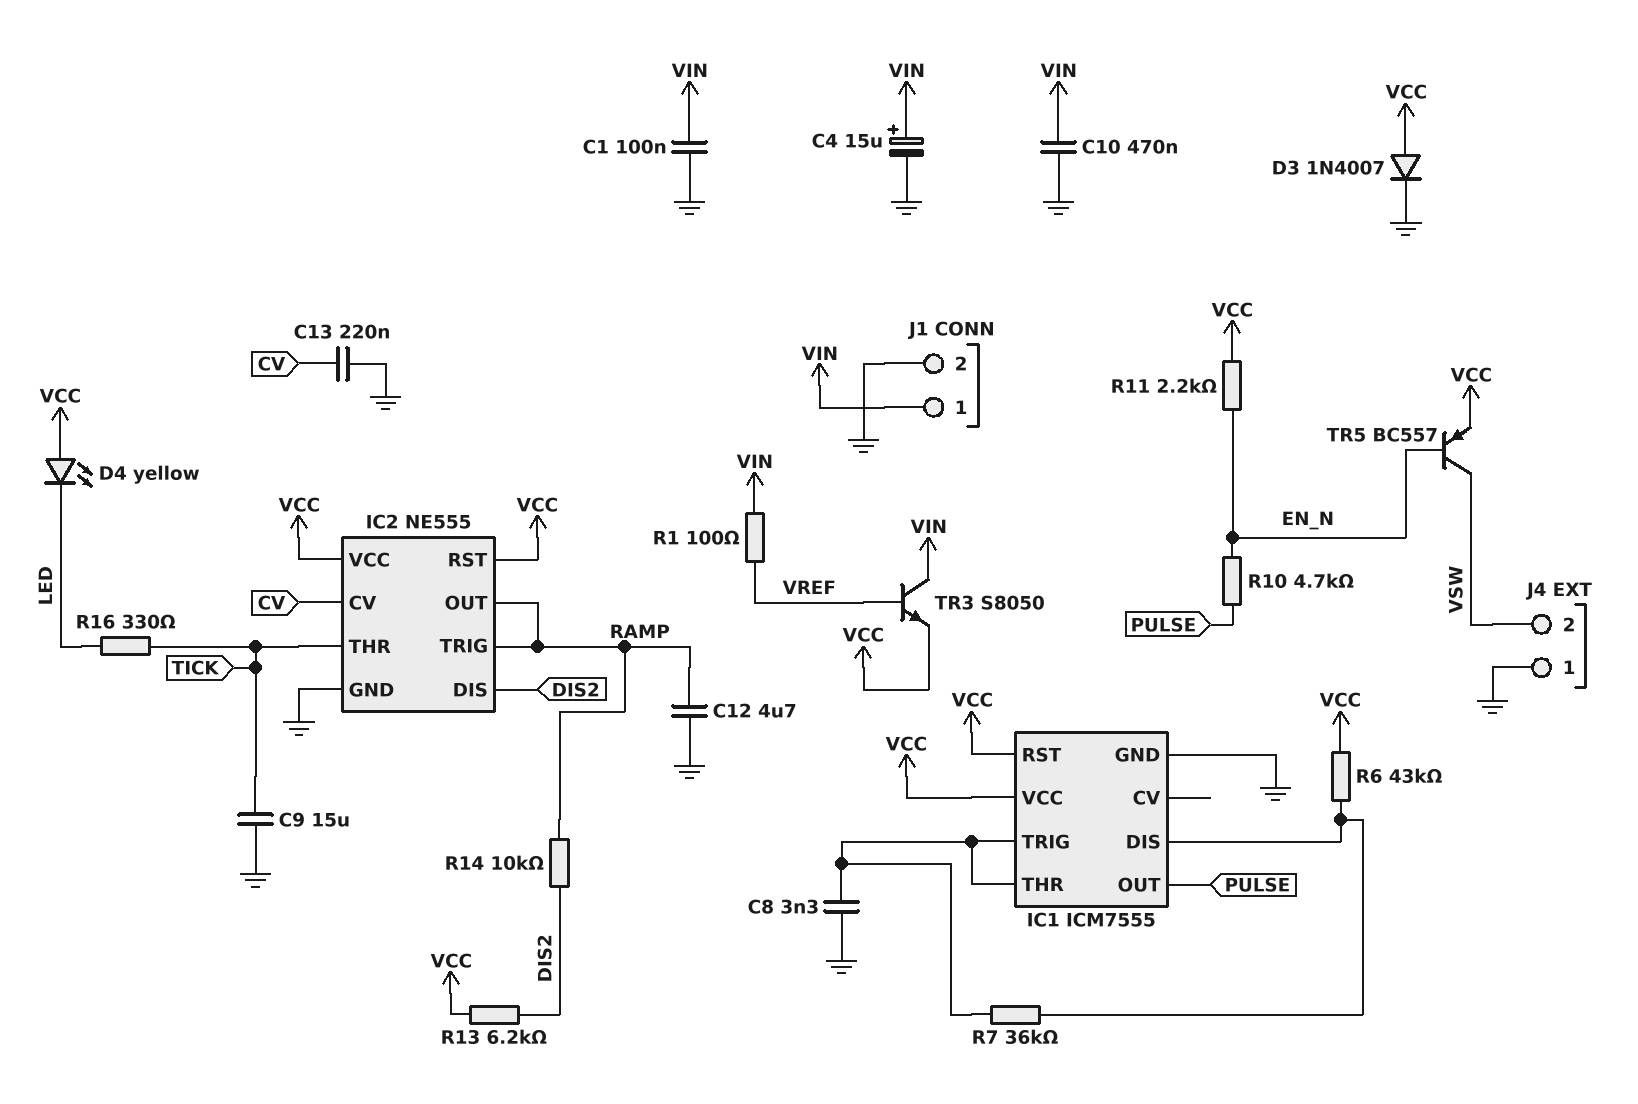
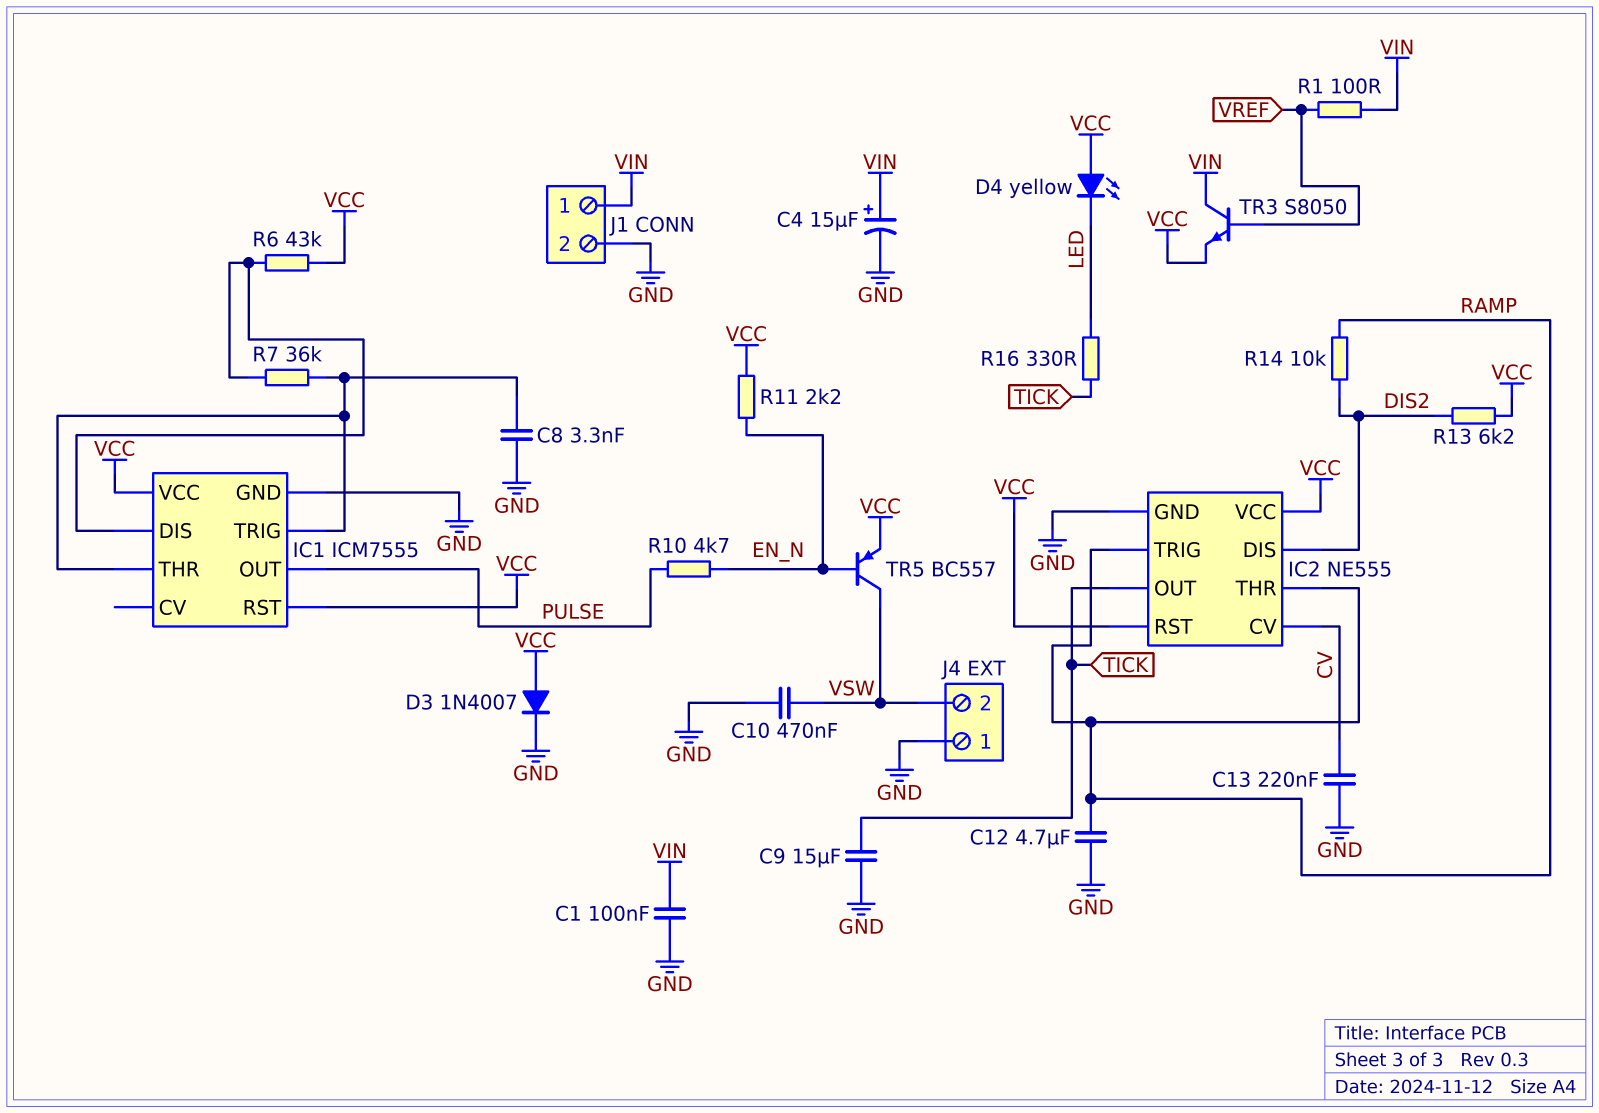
C10: 470nF (GND, VIN) -> 470nF (GND, VSW)
IC2 pin OUT: RAMP -> TICK
IC2 pin THR: TICK -> RAMP

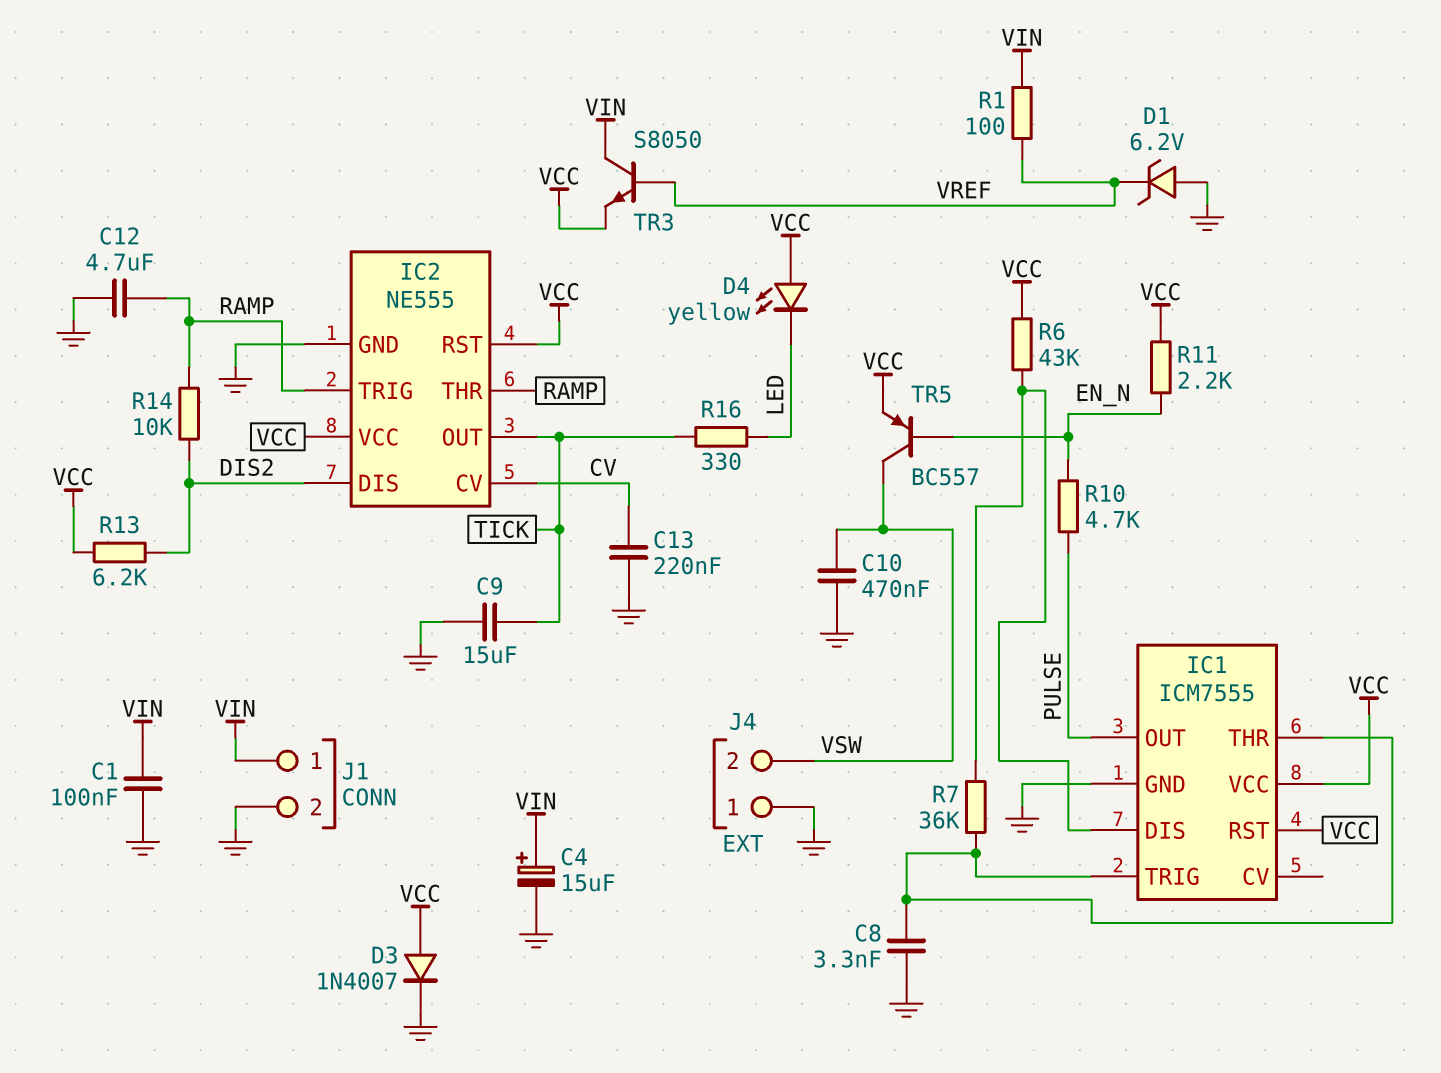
D1: none -> zener 6.2V (A GND, K VREF)

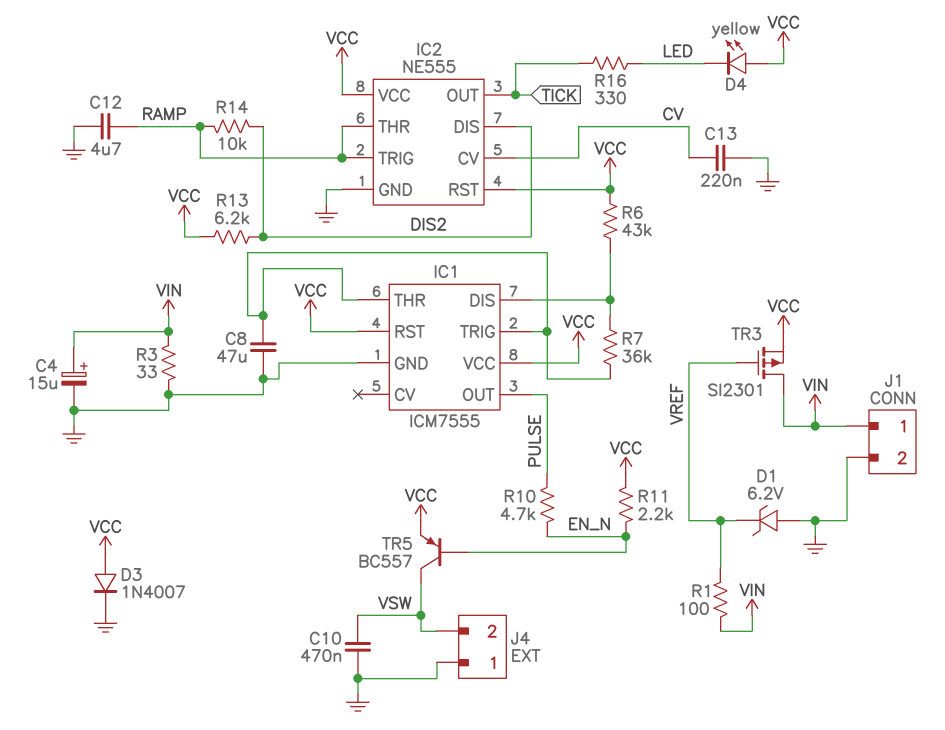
C1: 100nF (GND, VIN) -> none
C8: 3.3nF (GND, IC1/THR) -> 47uF (GND, IC1/THR)
C9: 15uF (GND, TICK) -> none
R3: none -> 33 (GND, VIN)
TR3: NPN S8050 (B VREF, C VIN, E VCC) -> PMOS SI2301 (G VREF, D VIN, S VCC)

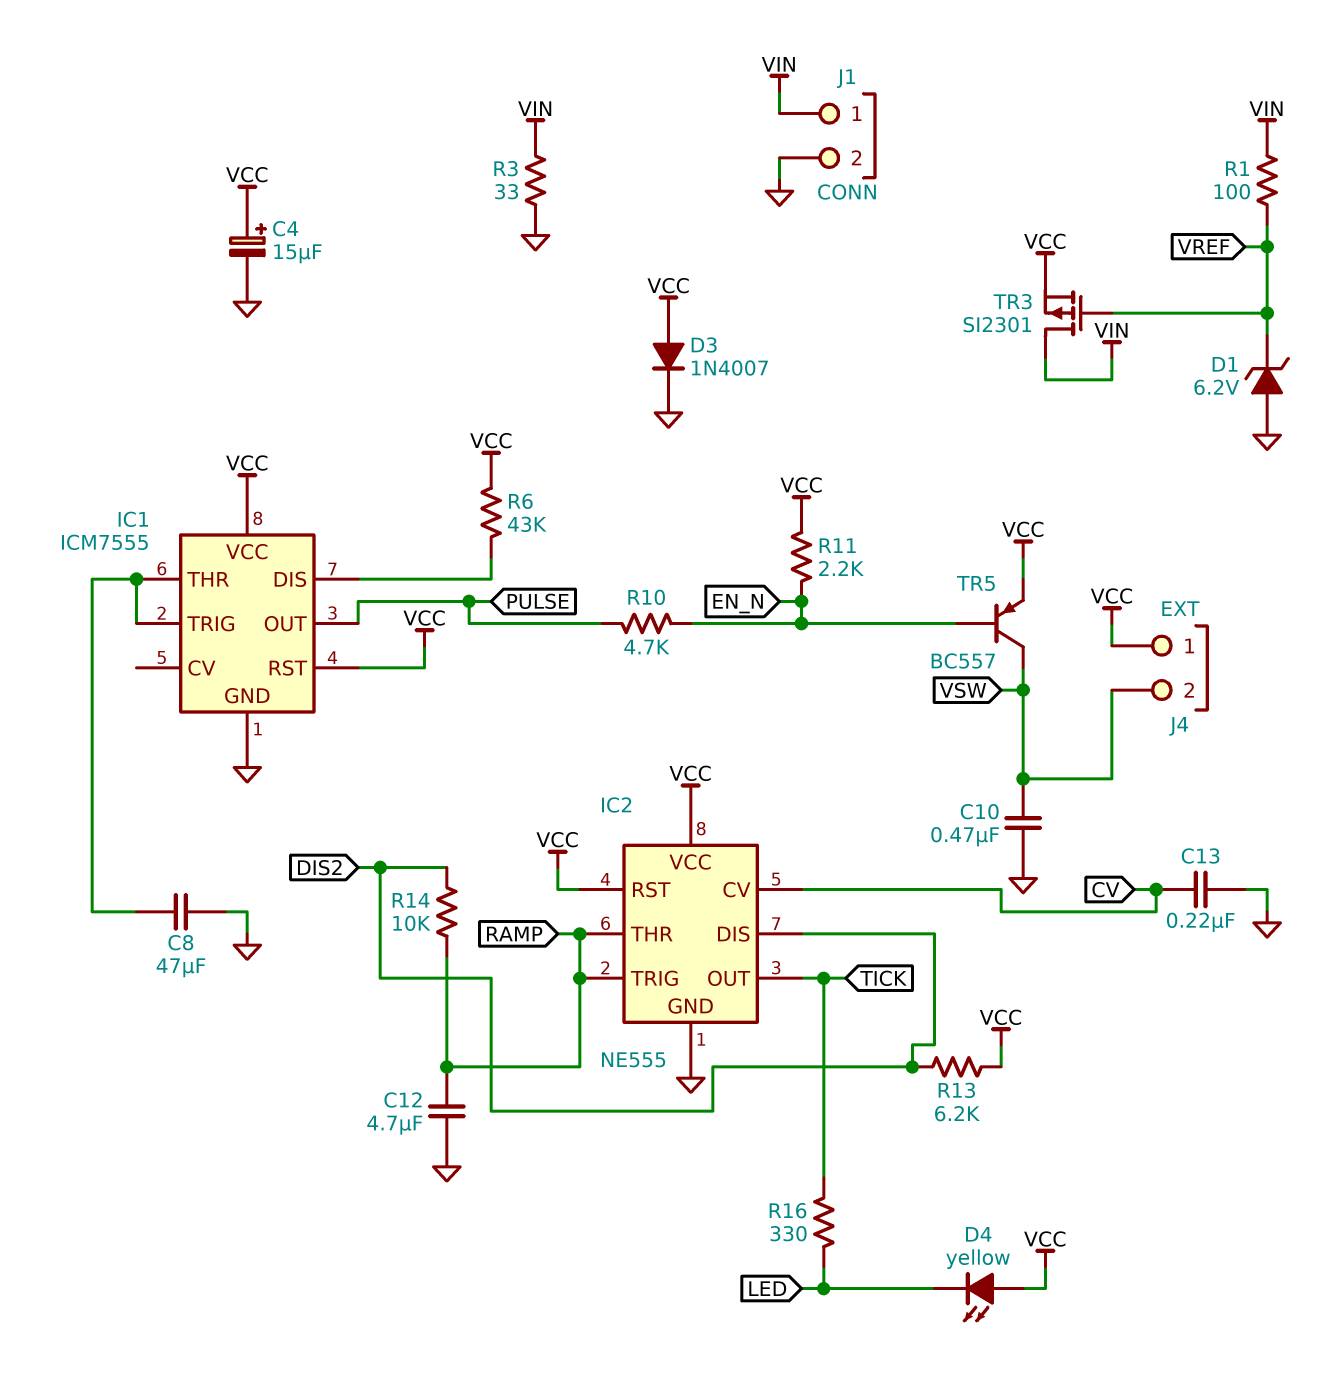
C4: 15uF (plus VIN, minus GND) -> 15uF (plus VCC, minus GND)
J4 pin 1: GND -> VCC
R7: 36k (IC1/DIS, IC1/THR) -> none

